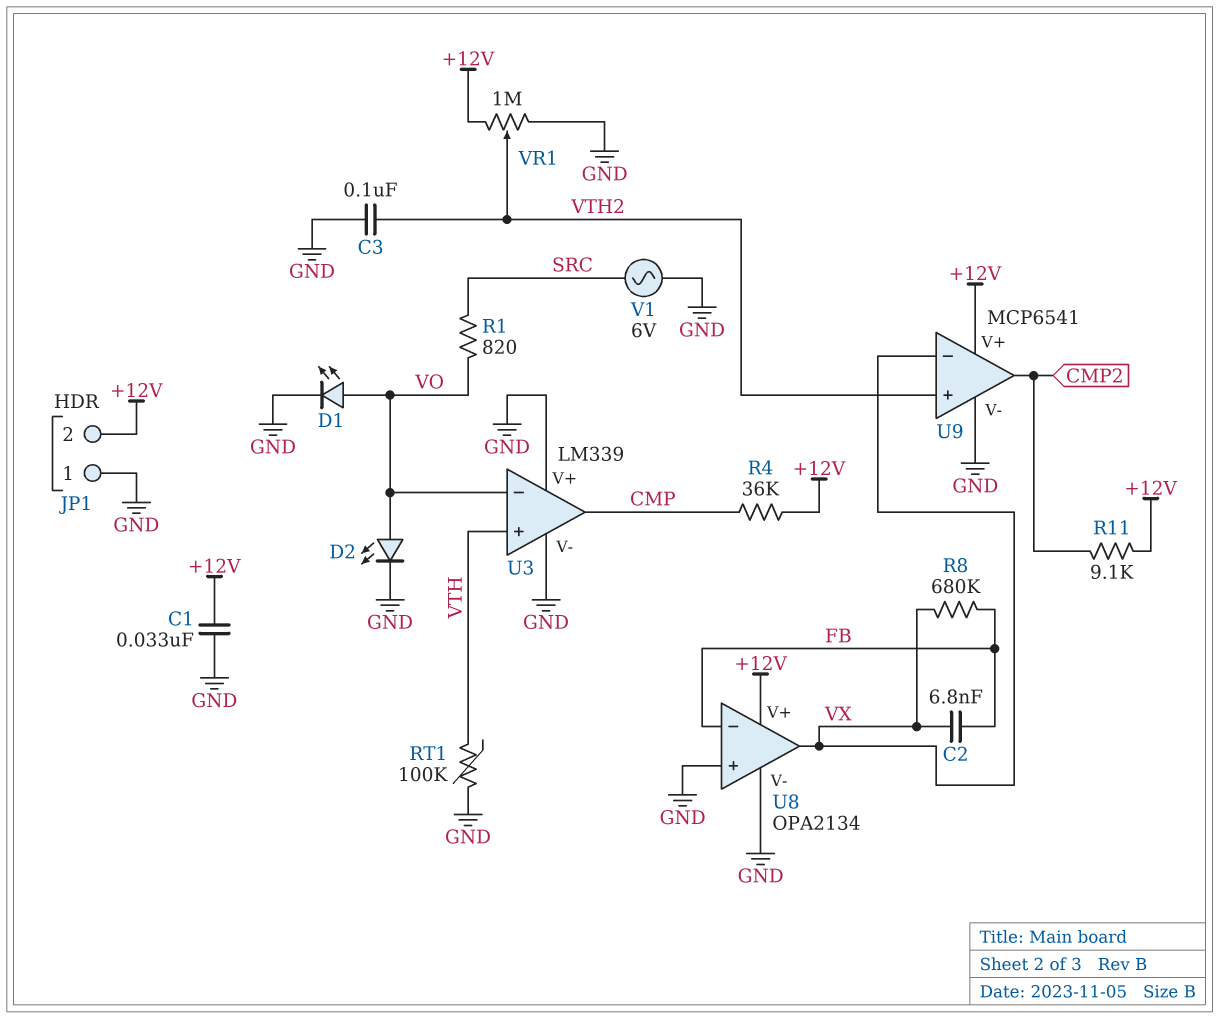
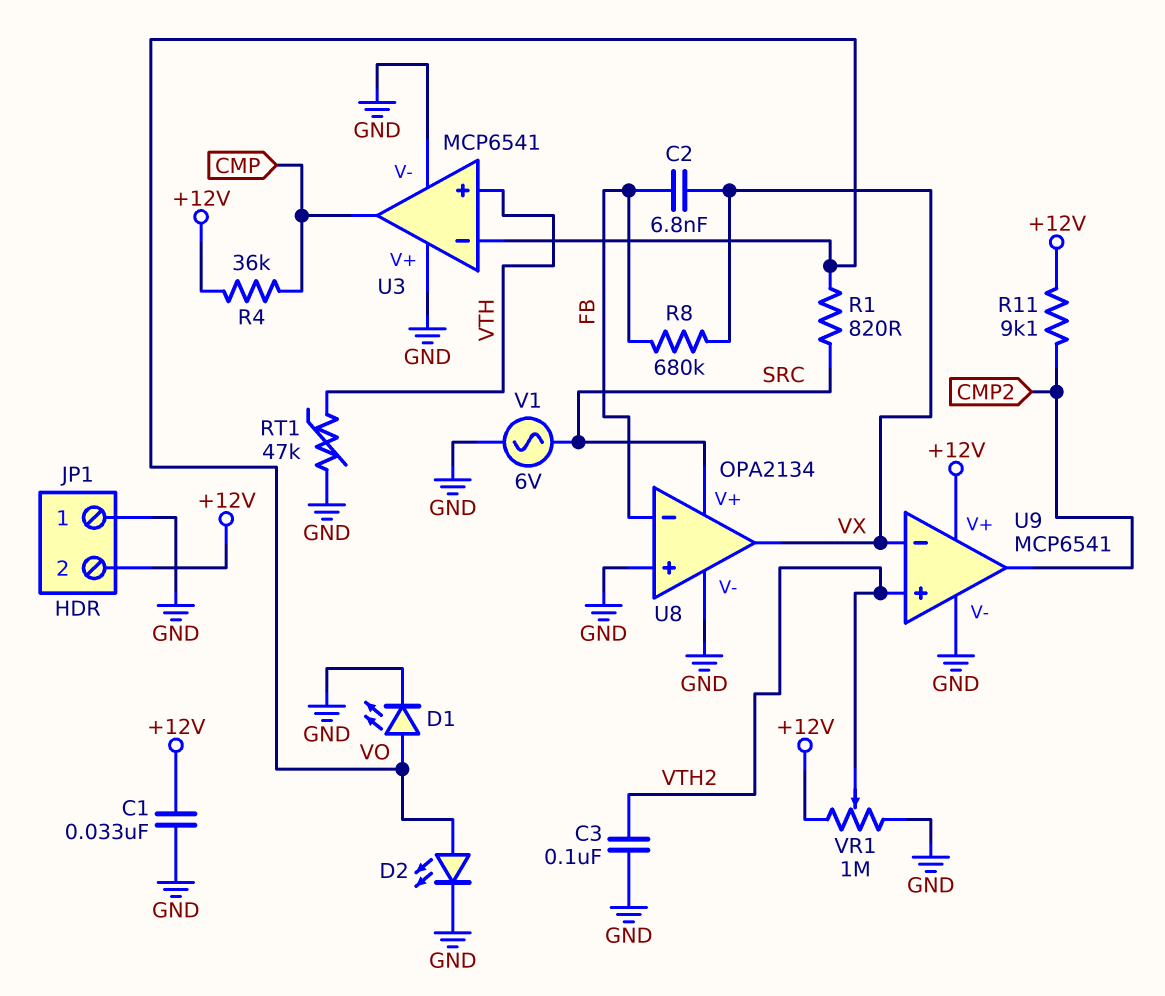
RT1: 100k (GND, VTH) -> 47k (GND, VTH)
U3: LM339 -> MCP6541
U8 pin V+: +12V -> SRC

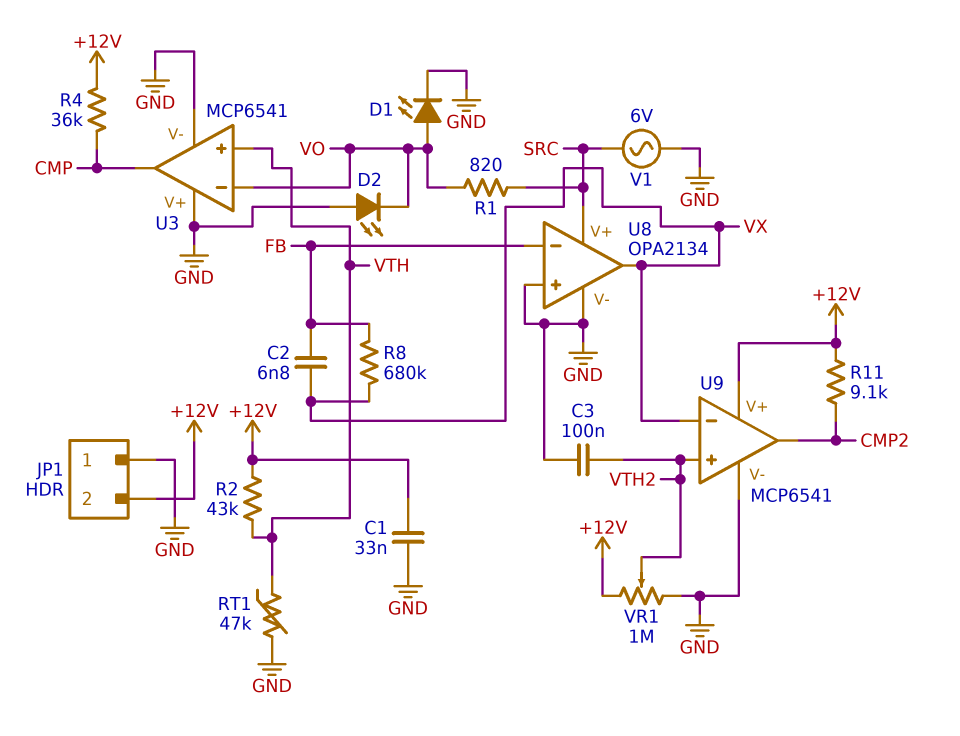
D2: LED (A VO, K GND) -> LED (A GND, K VO)
R2: none -> 43k (+12V, VTH)

